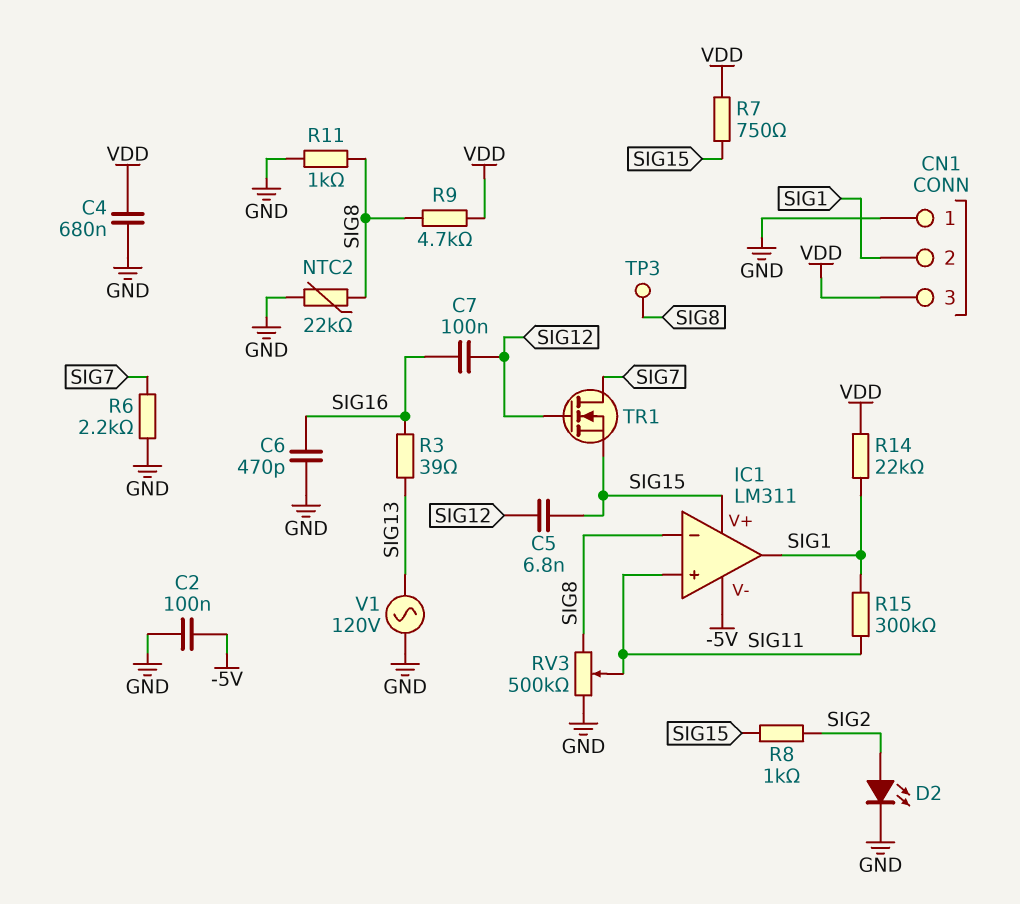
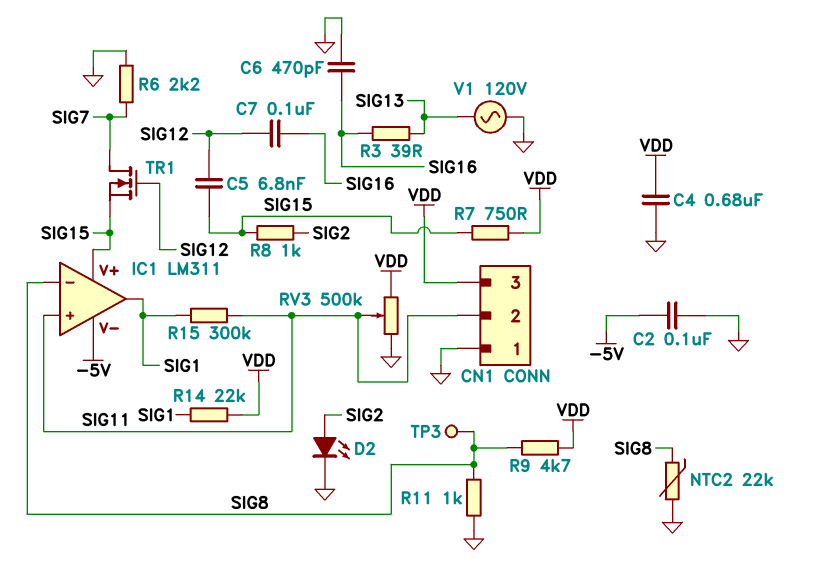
CN1 pin 2: SIG1 -> SIG11
RV3: 500k (GND, SIG8, wiper SIG11) -> 500k (GND, VDD, wiper SIG11)

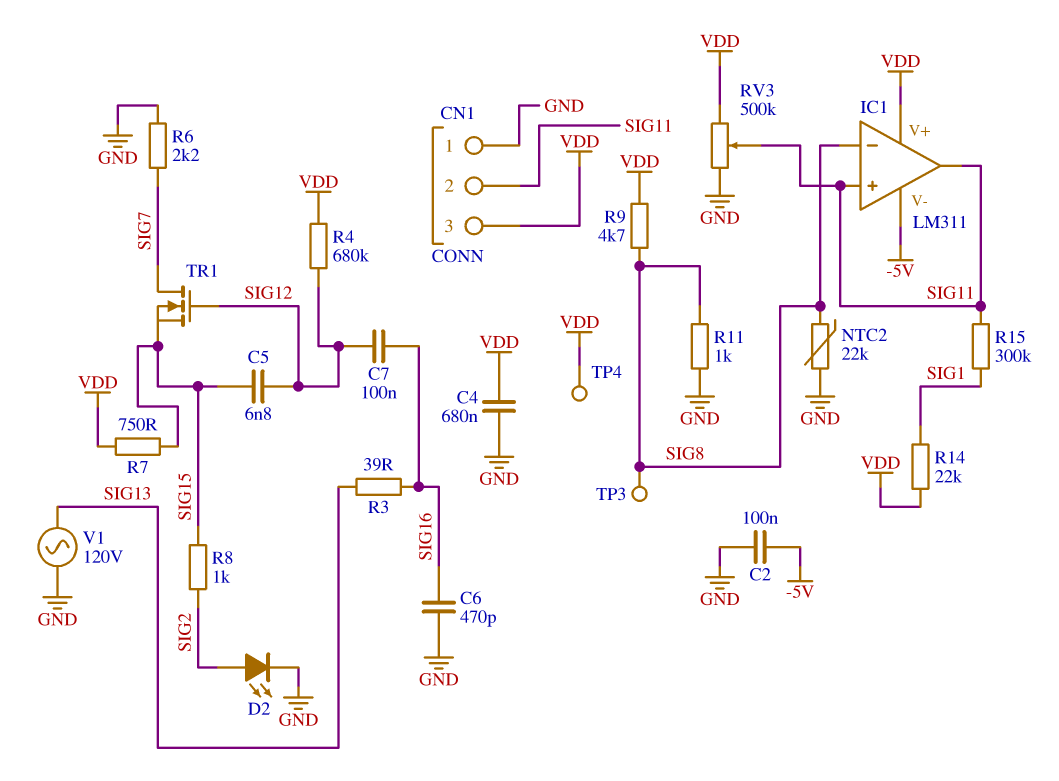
IC1 pin V+: SIG15 -> VDD
IC1 pin out: SIG1 -> SIG11
R4: none -> 680k (SIG12, VDD)
TP4: none -> test point (VDD)

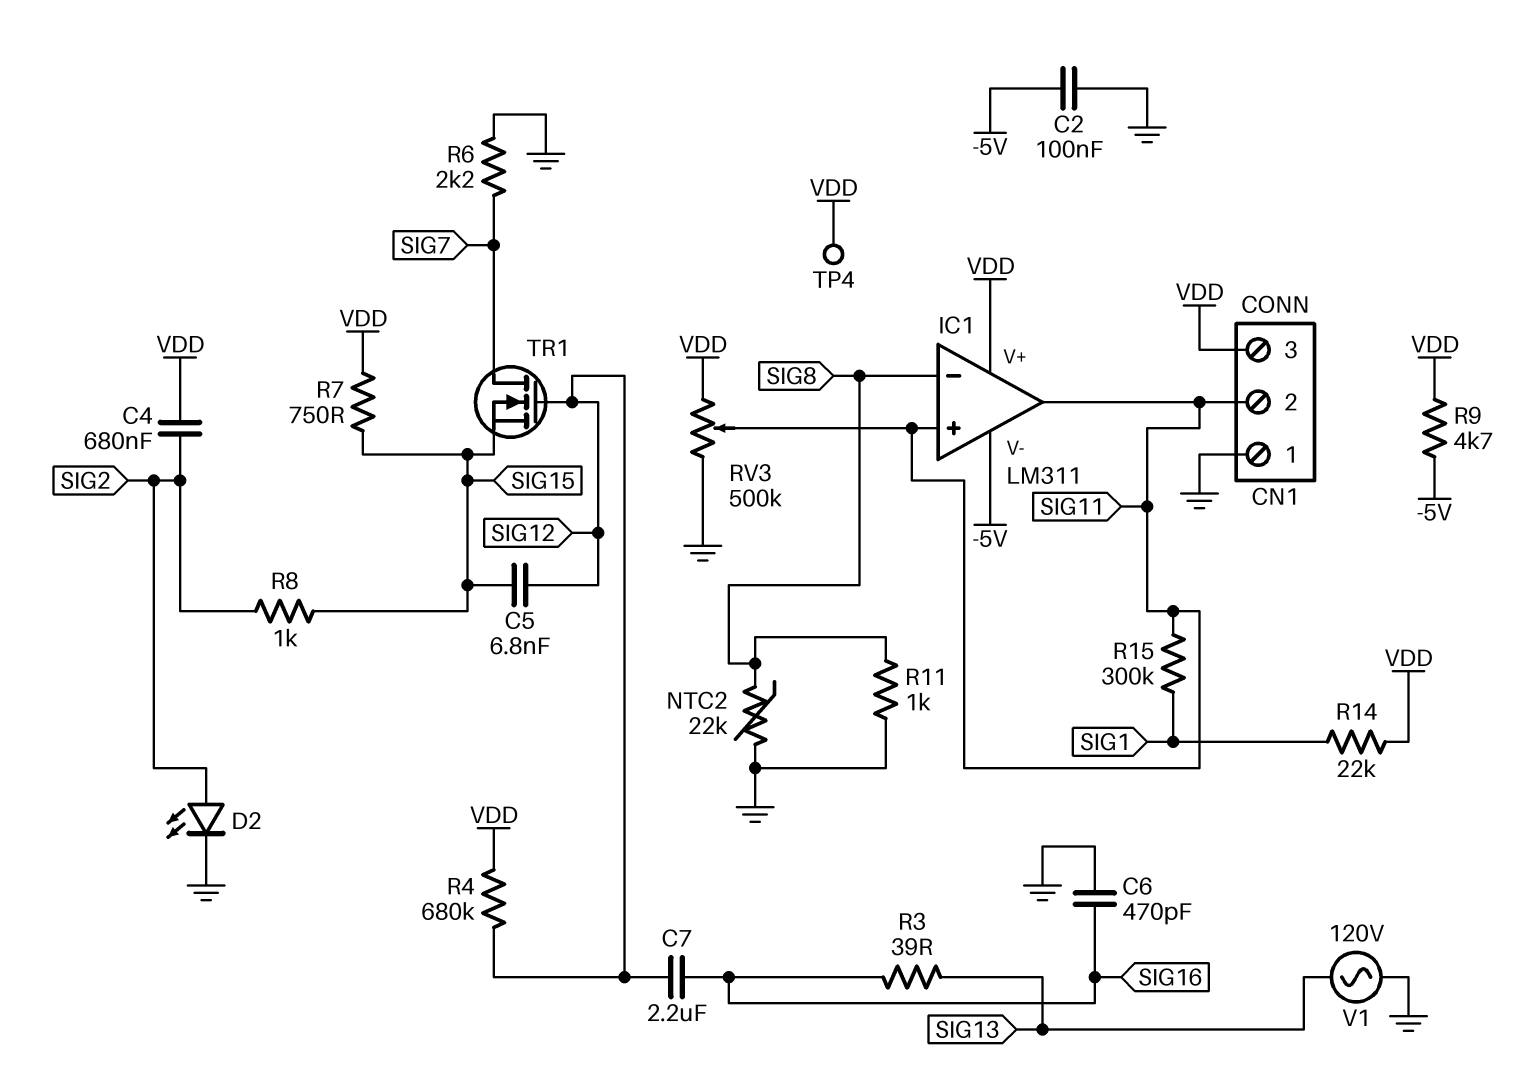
C4: 680nF (GND, VDD) -> 680nF (SIG2, VDD)
C7: 100nF (SIG12, SIG16) -> 2.2uF (SIG12, SIG16)
R9: 4.7k (SIG8, VDD) -> 4.7k (-5V, VDD)
TP3: test point (SIG8) -> none

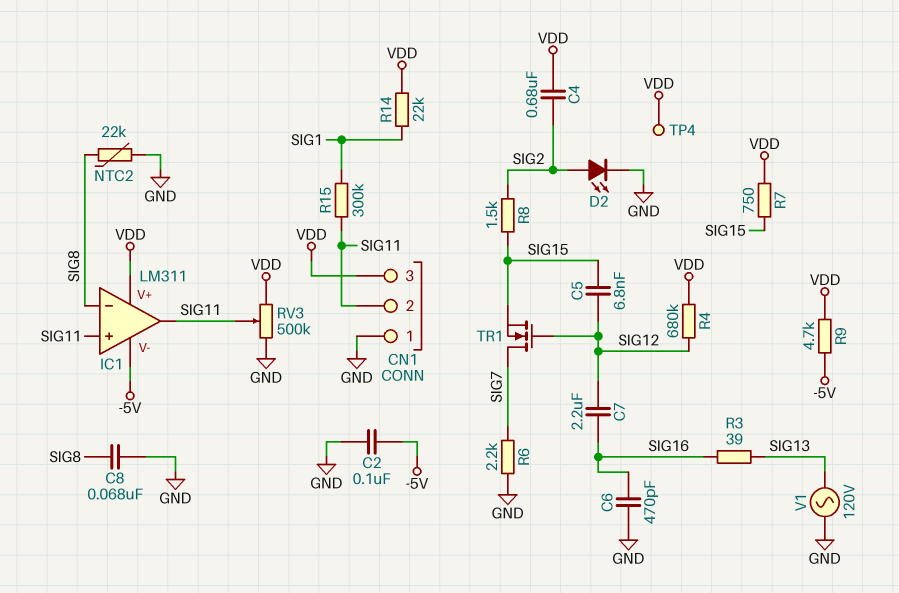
C8: none -> 68nF (GND, SIG8)
R8: 1k (SIG2, SIG15) -> 1.5k (SIG2, SIG15)
R11: 1k (GND, SIG8) -> none

